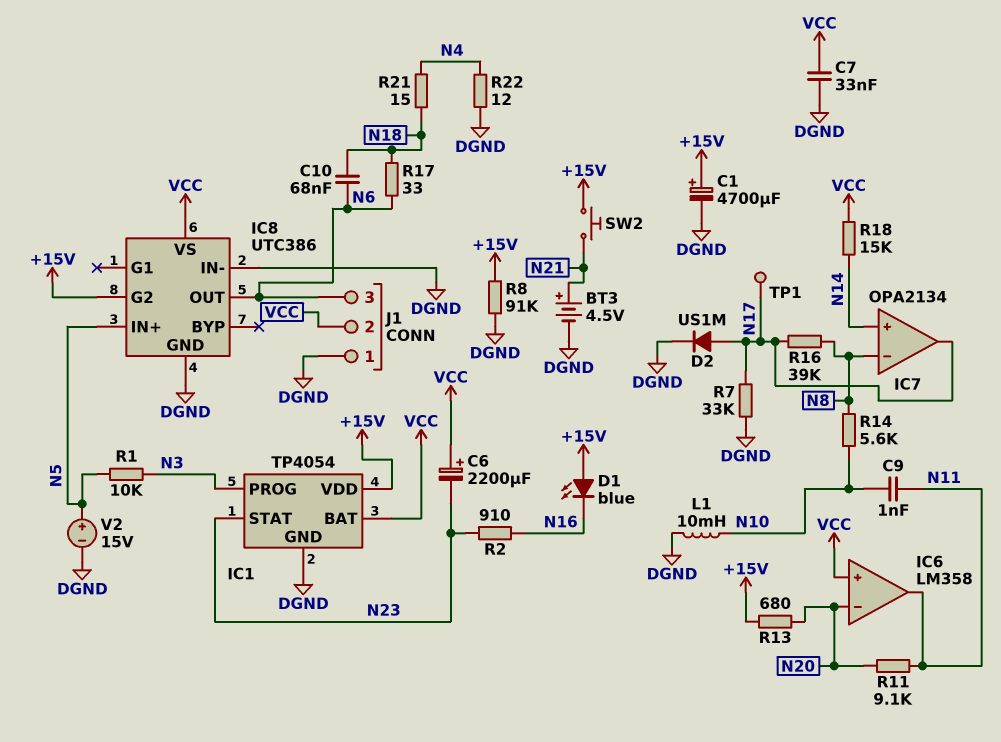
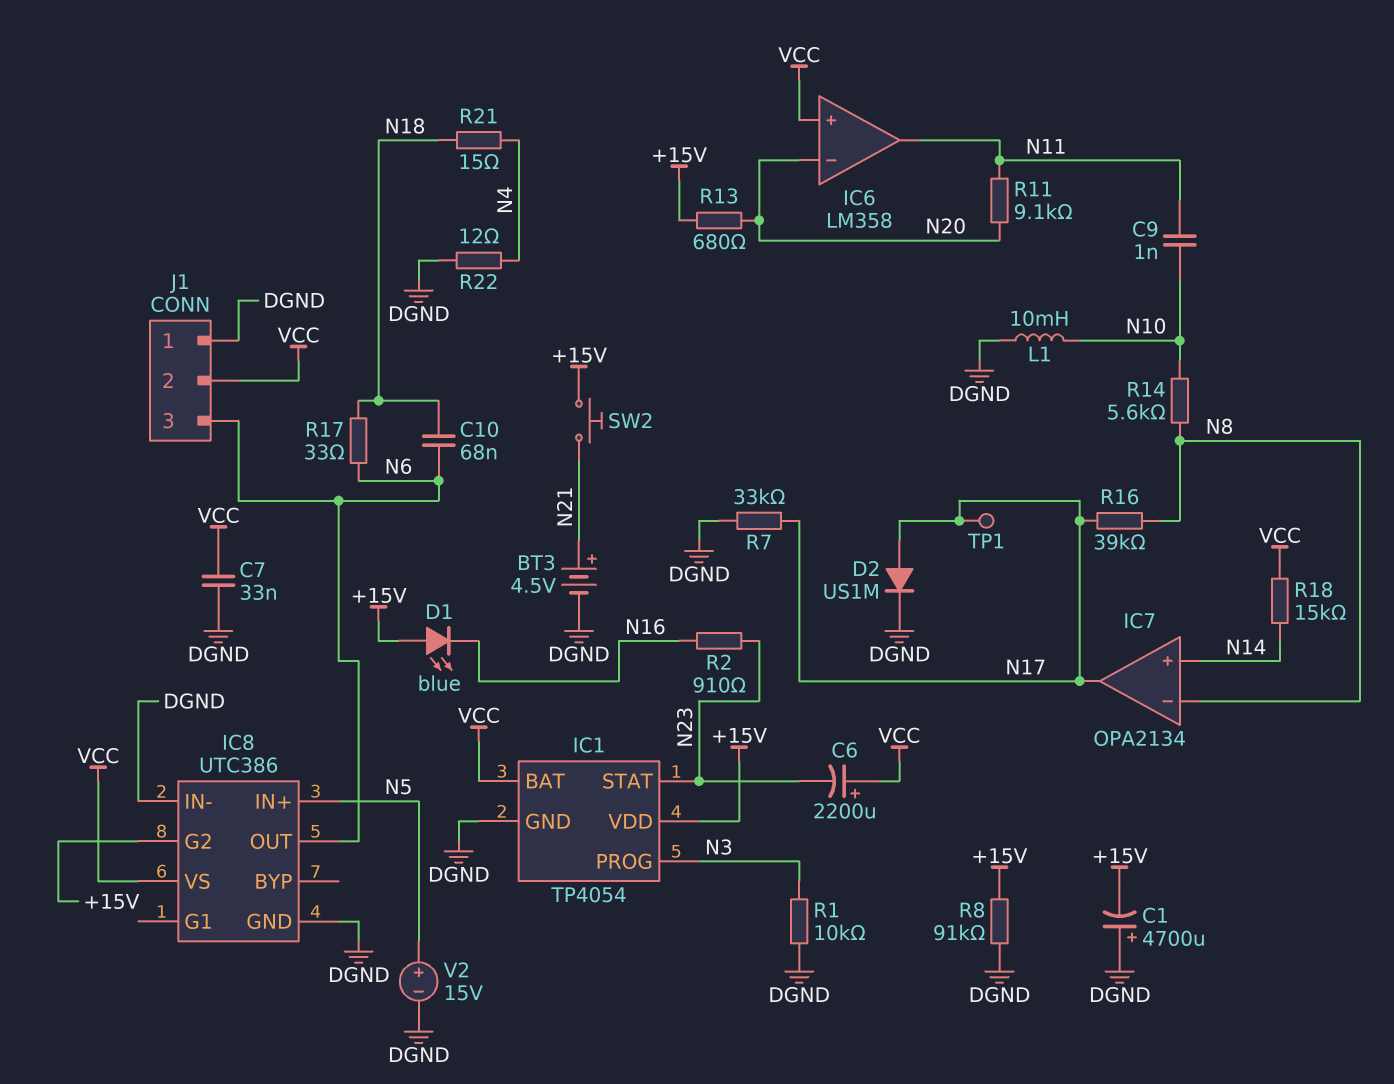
C1: 4700uF (plus +15V, minus DGND) -> 4700uF (plus DGND, minus +15V)
R1: 10k (N3, N5) -> 10k (DGND, N3)

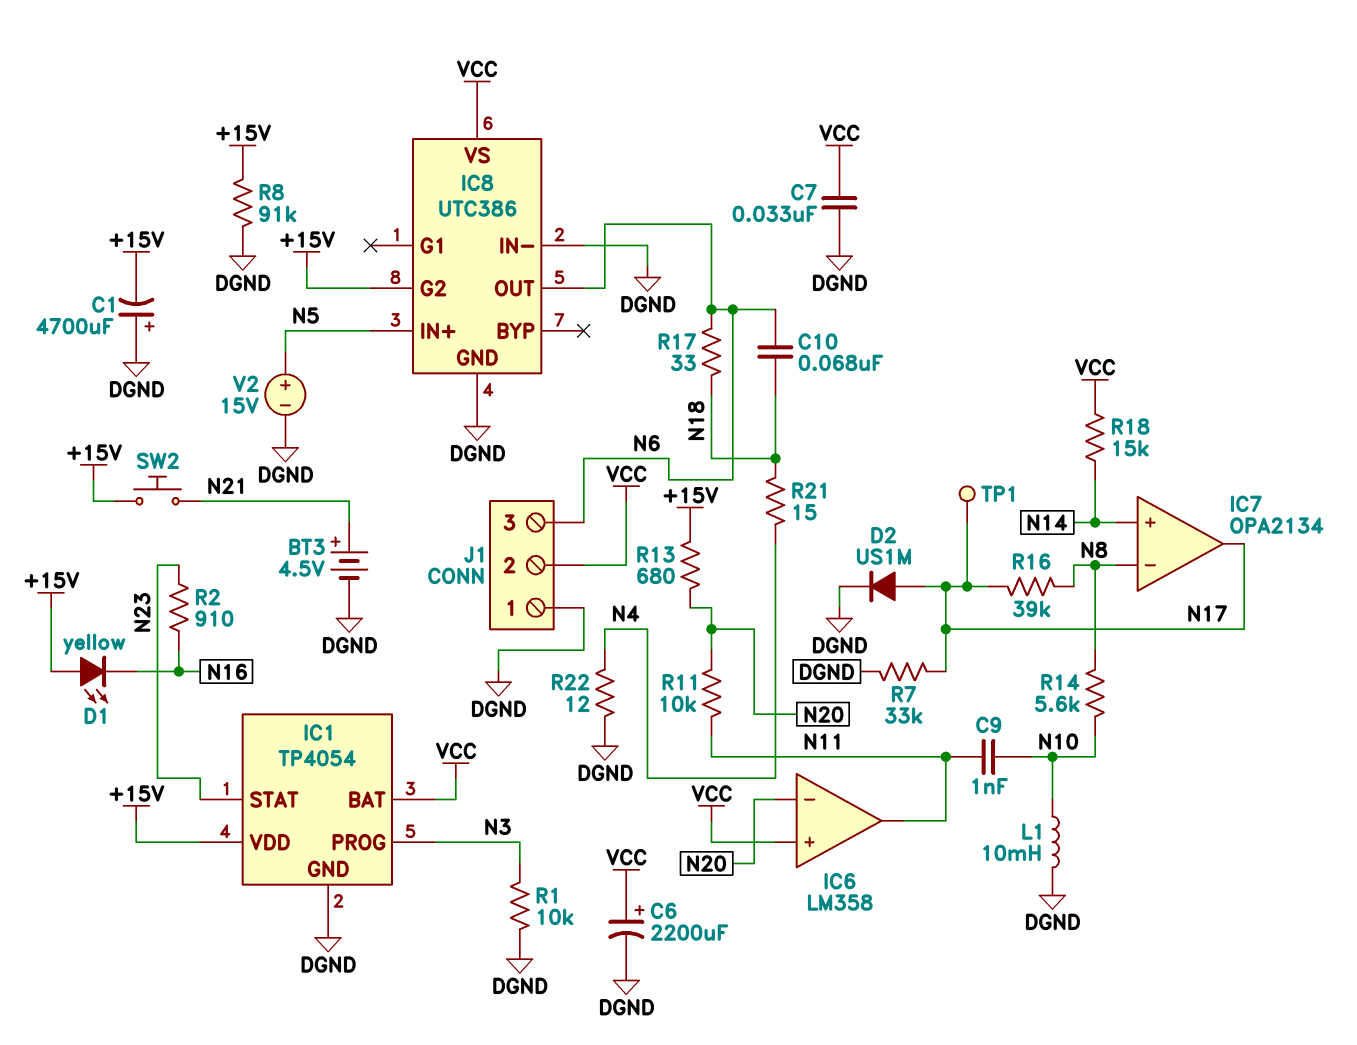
C6: 2200uF (plus VCC, minus N23) -> 2200uF (plus VCC, minus DGND)
D1: LED blue (A +15V, K N16) -> LED yellow (A +15V, K N16)
R11: 9.1k (N11, N20) -> 10k (N11, N20)

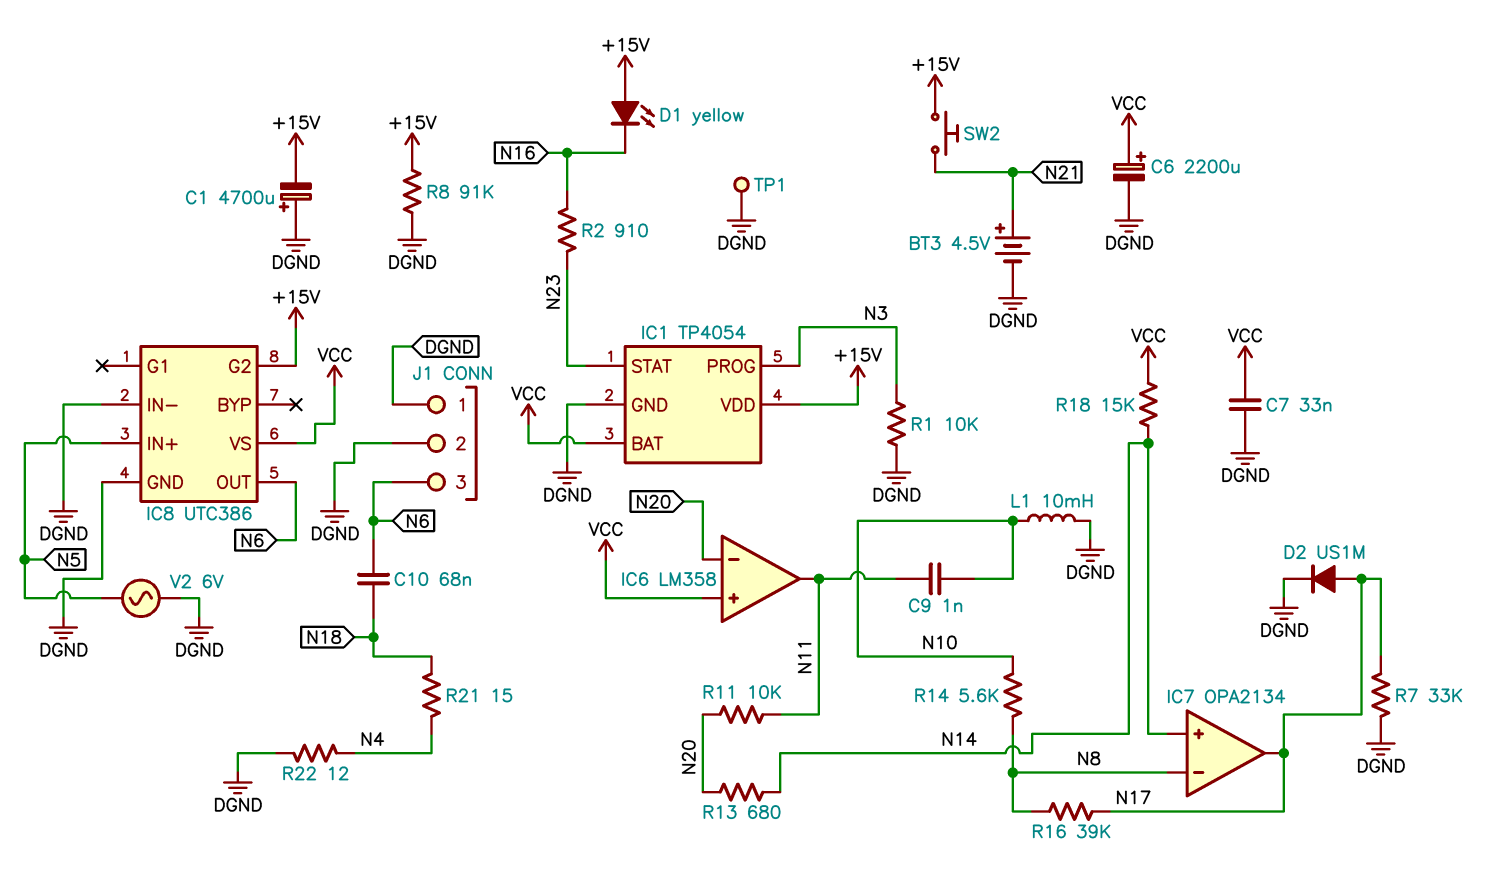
J1 pin 2: VCC -> DGND
R13: 680 (+15V, N20) -> 680 (N14, N20)
R17: 33 (N6, N18) -> none
TP1: test point (N17) -> test point (DGND)
V2: 15V (plus N5, minus DGND) -> AC 6V (DGND, N5)

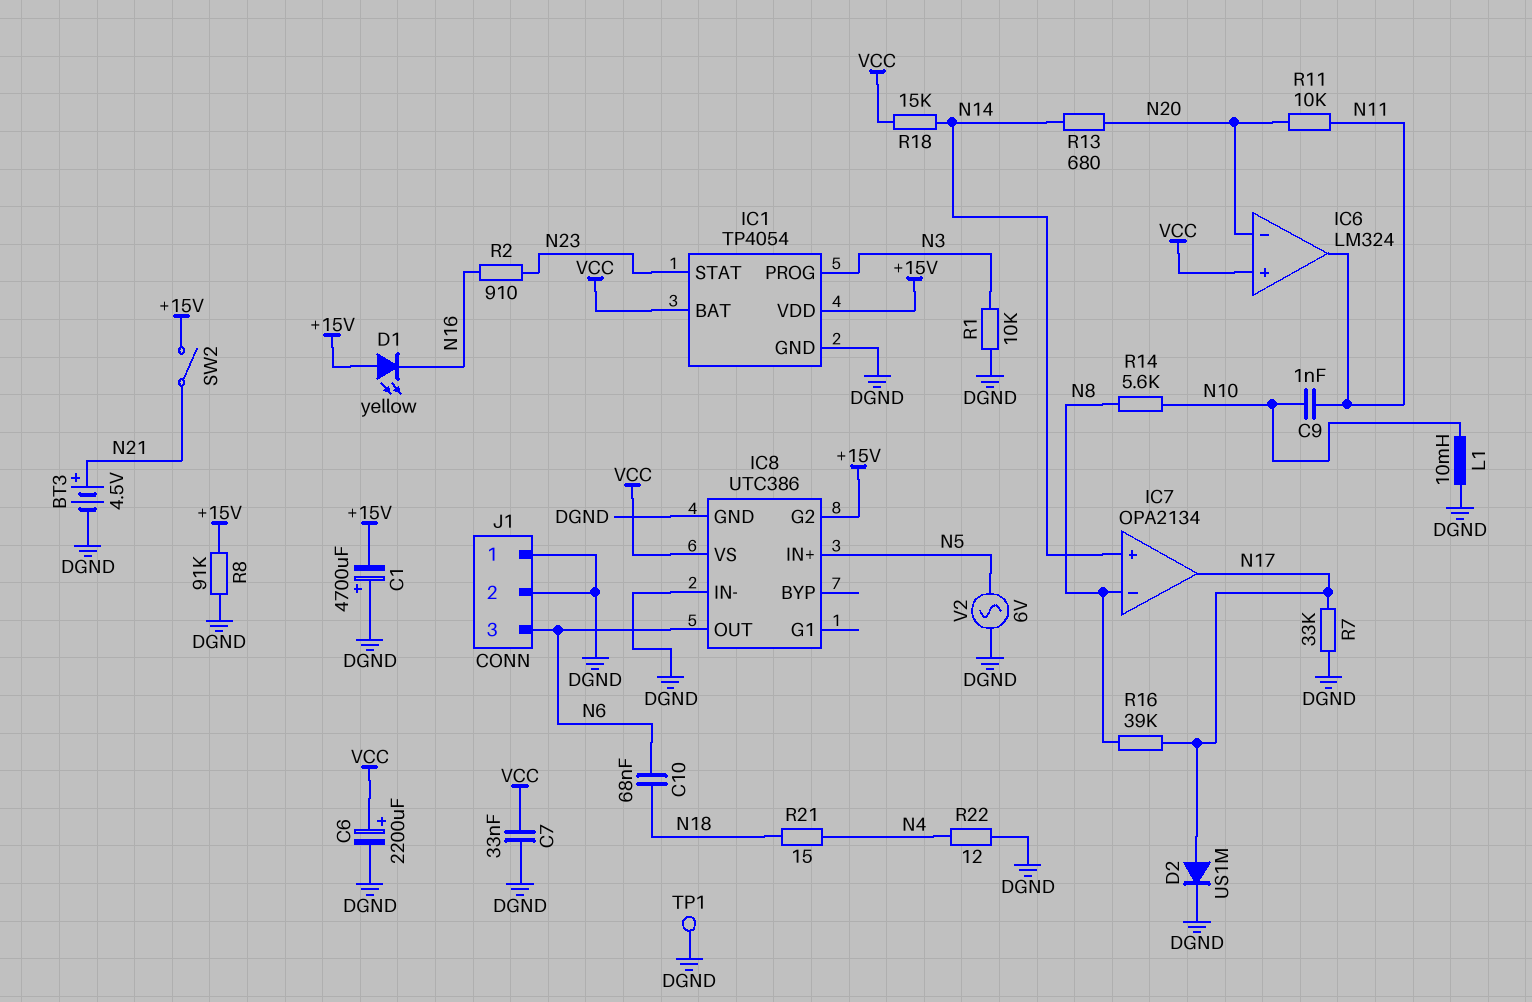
IC6: LM358 -> LM324
SW2: button (+15V, N21) -> switch (+15V, N21)

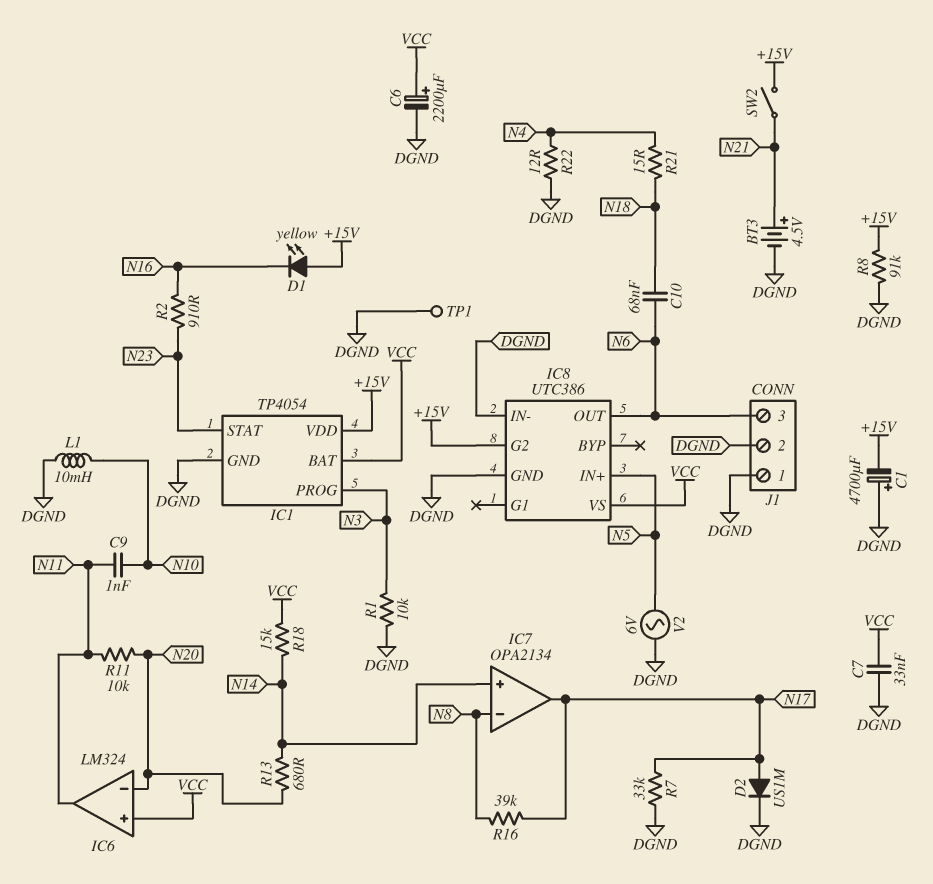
R14: 5.6k (N8, N10) -> none

